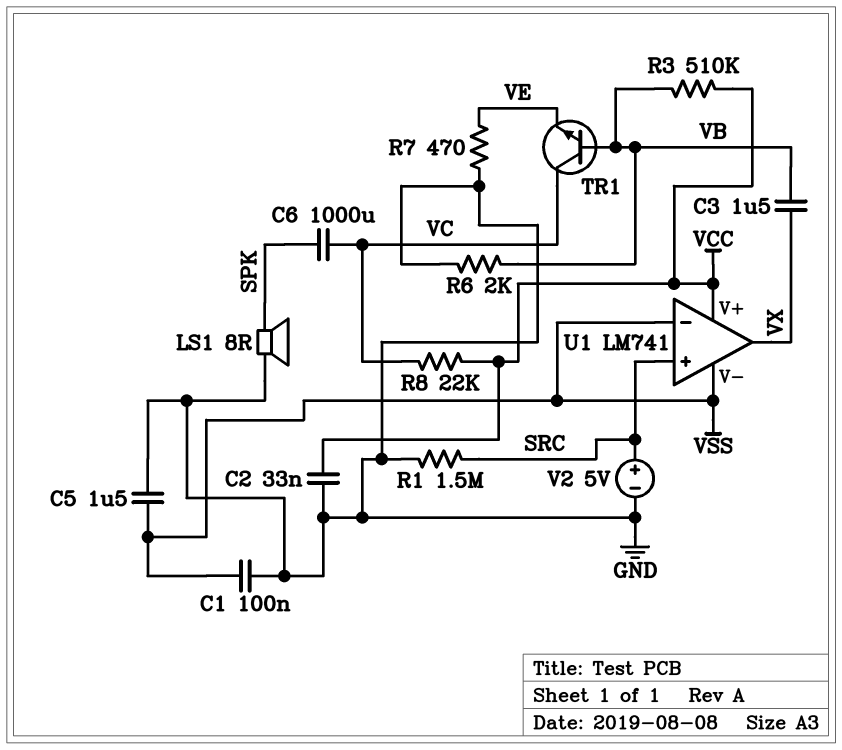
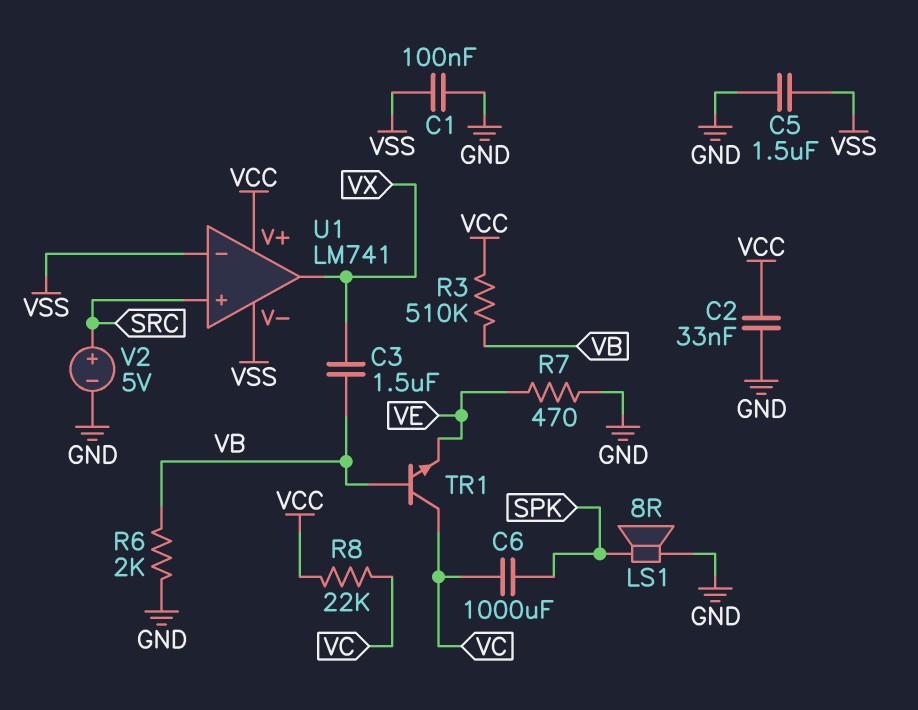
R1: 1.5M (GND, SRC) -> none

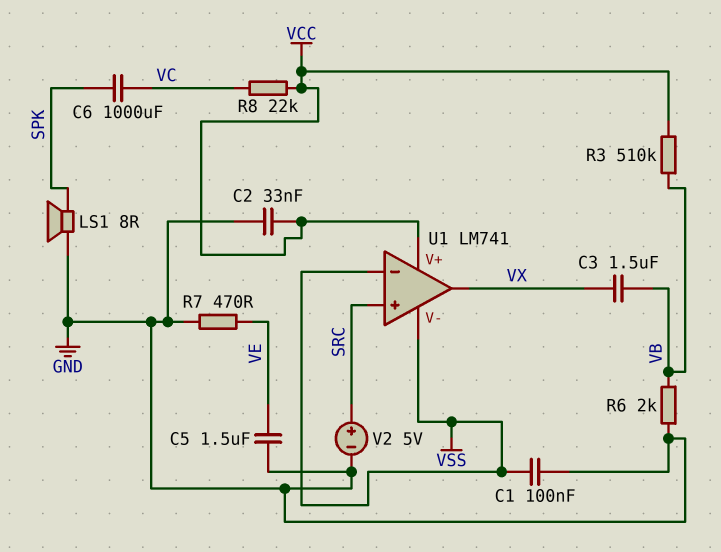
C5: 1.5uF (GND, VSS) -> 1.5uF (GND, VE)
TR1: NPN (B VB, C VC, E VE) -> none

